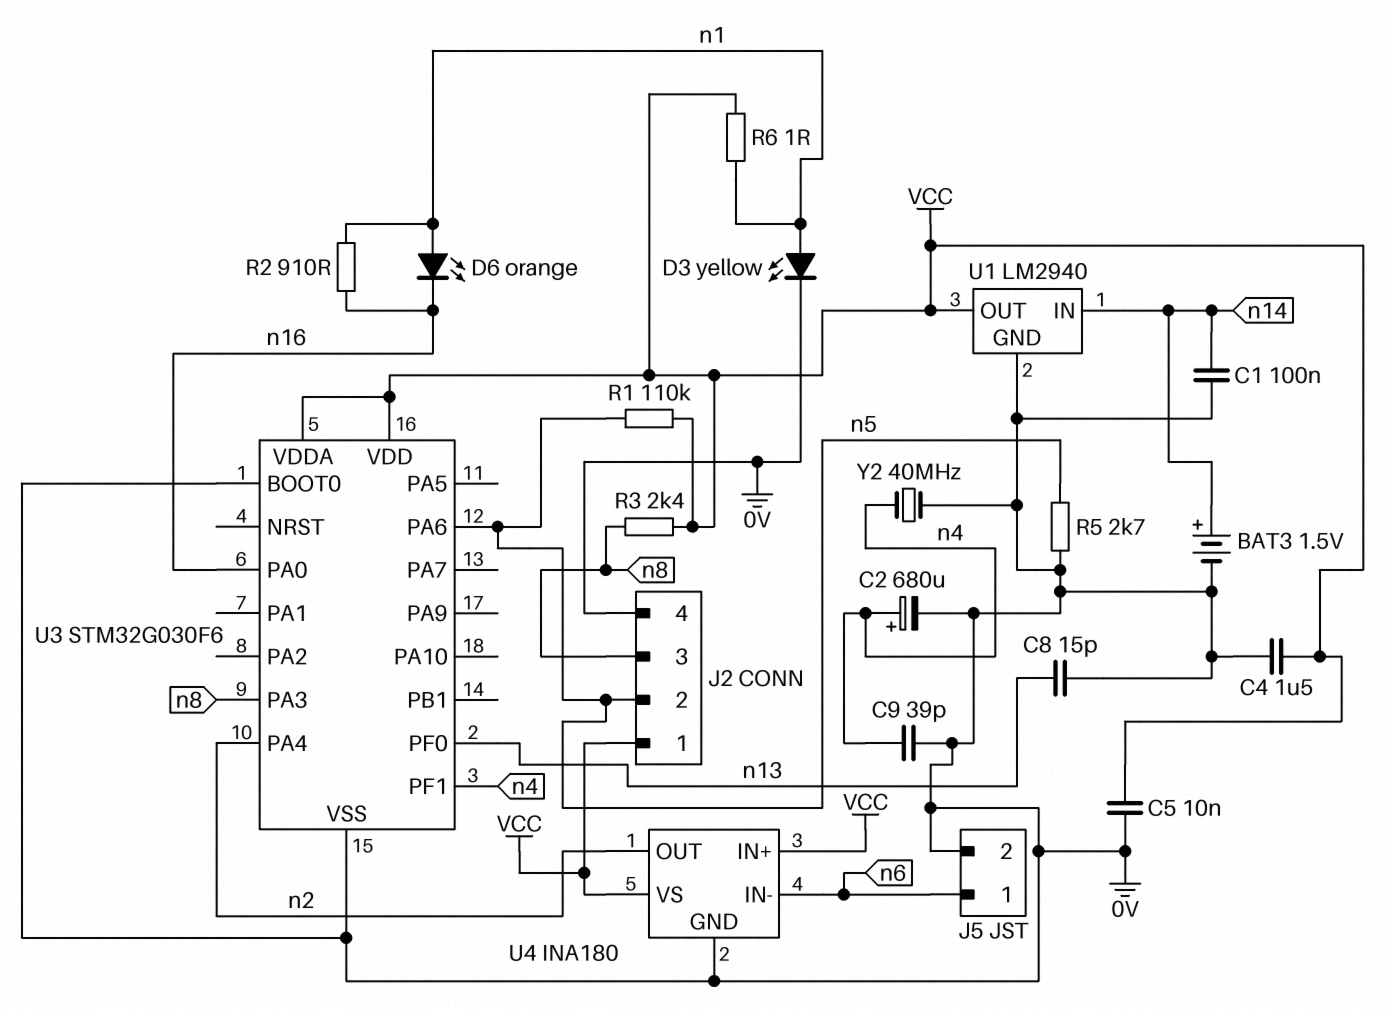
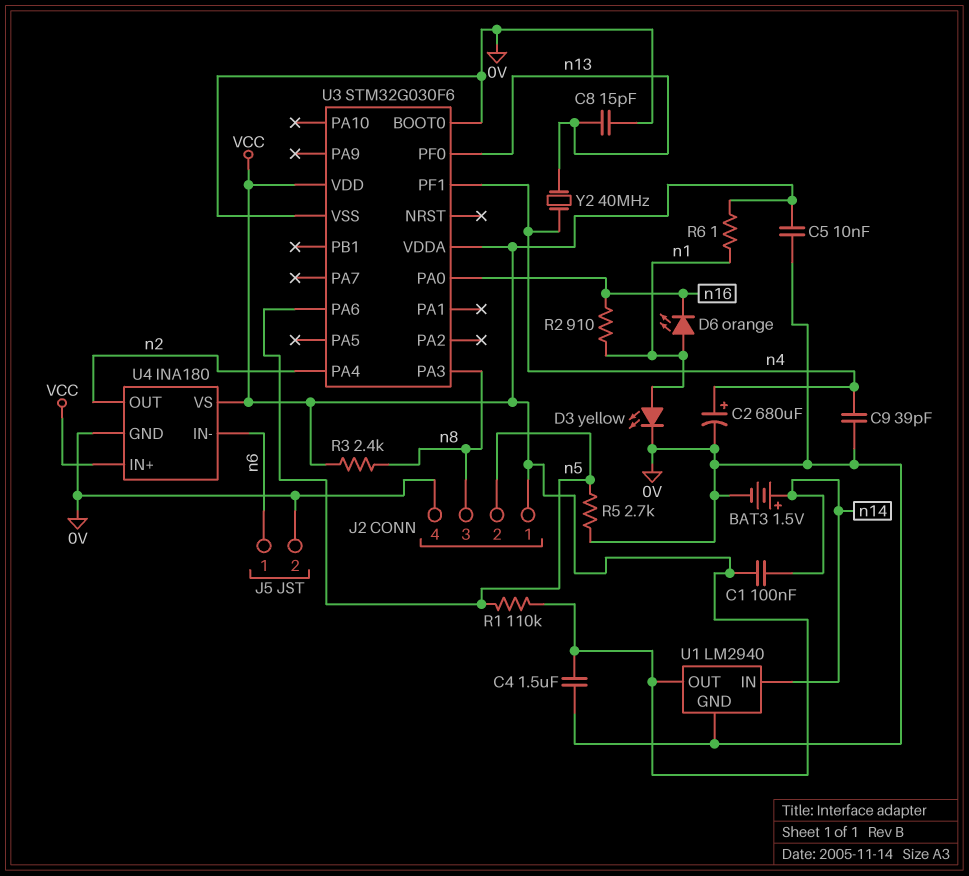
C1: 100nF (0V, n14) -> 100nF (VCC, n14)
Y2: 40MHz (0V, n4) -> 40MHz (n4, n13)

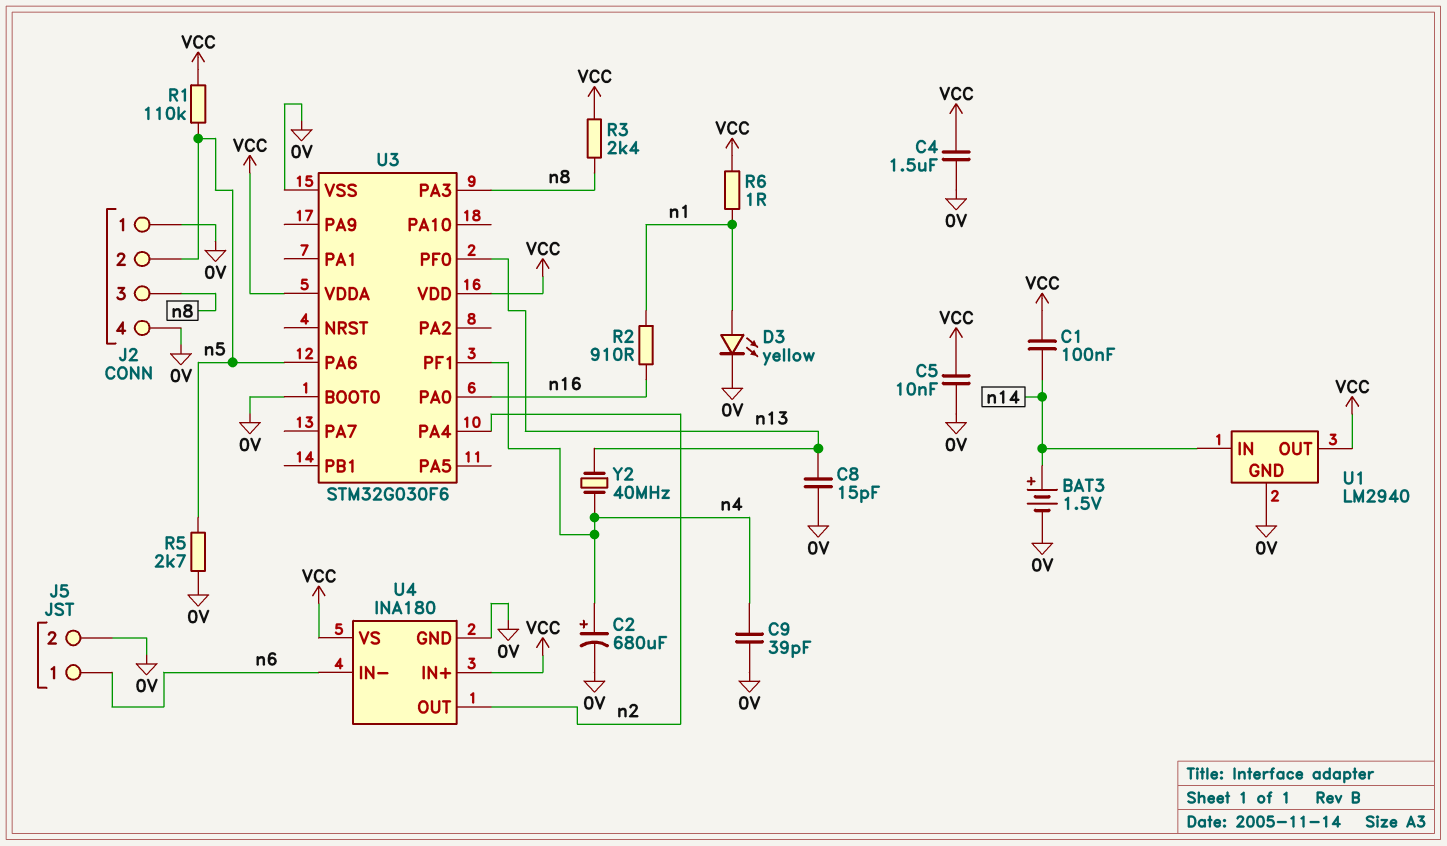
D6: LED orange (A n1, K n16) -> none
J2 pin 1: VCC -> 0V

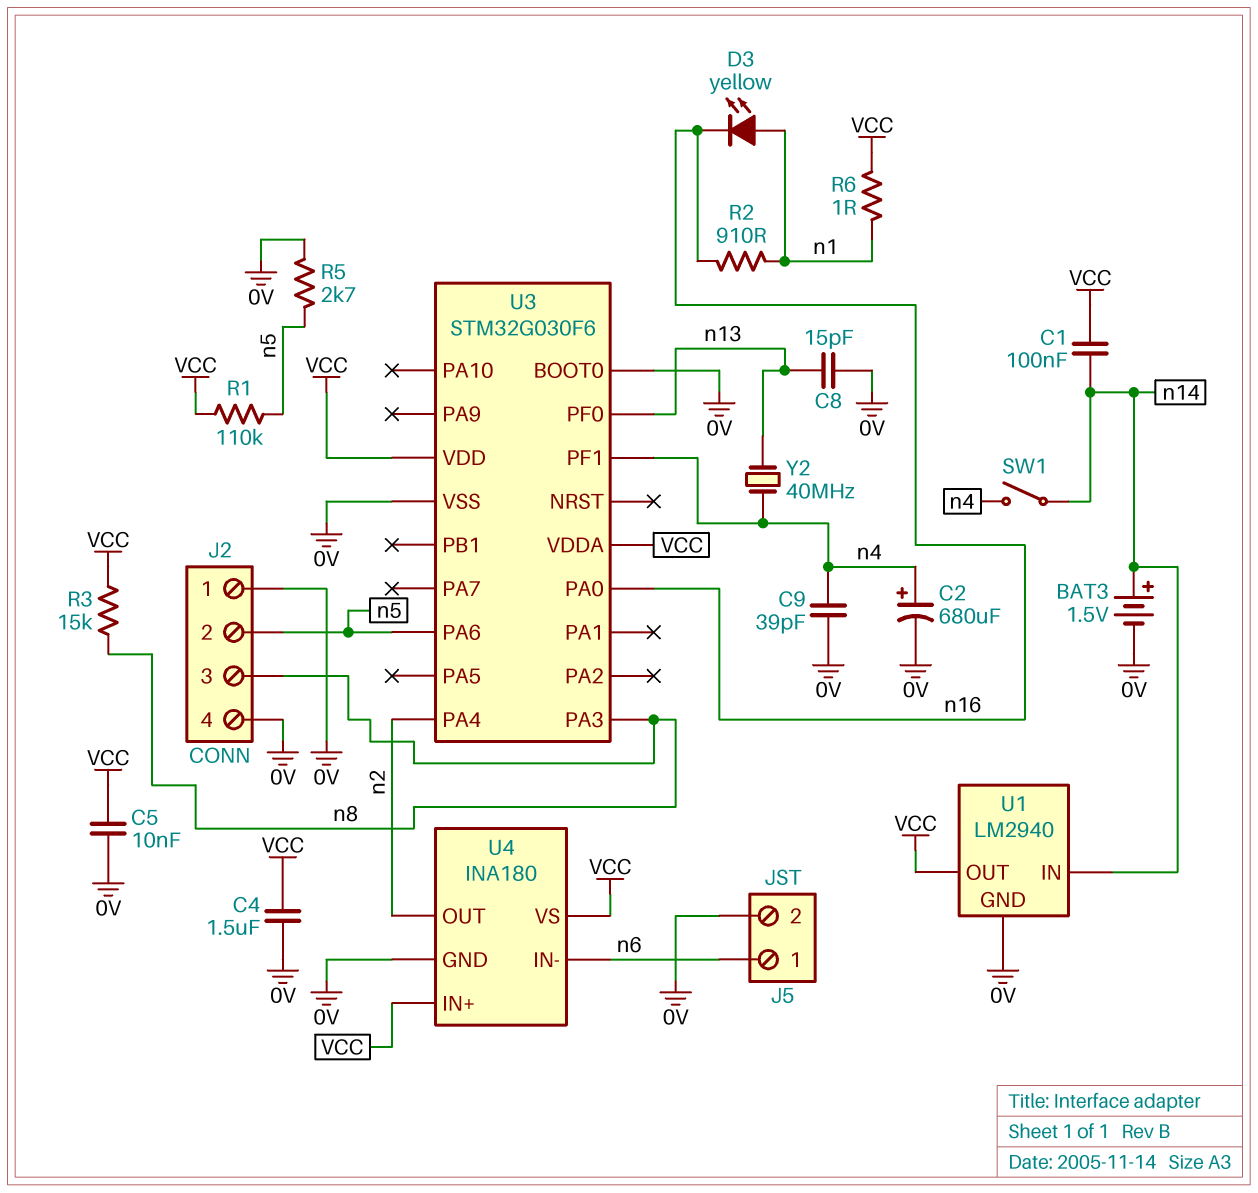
D3: LED yellow (A n1, K 0V) -> LED yellow (A n1, K n16)
R3: 2.4k (VCC, n8) -> 15k (VCC, n8)
SW1: none -> switch (n4, n14)

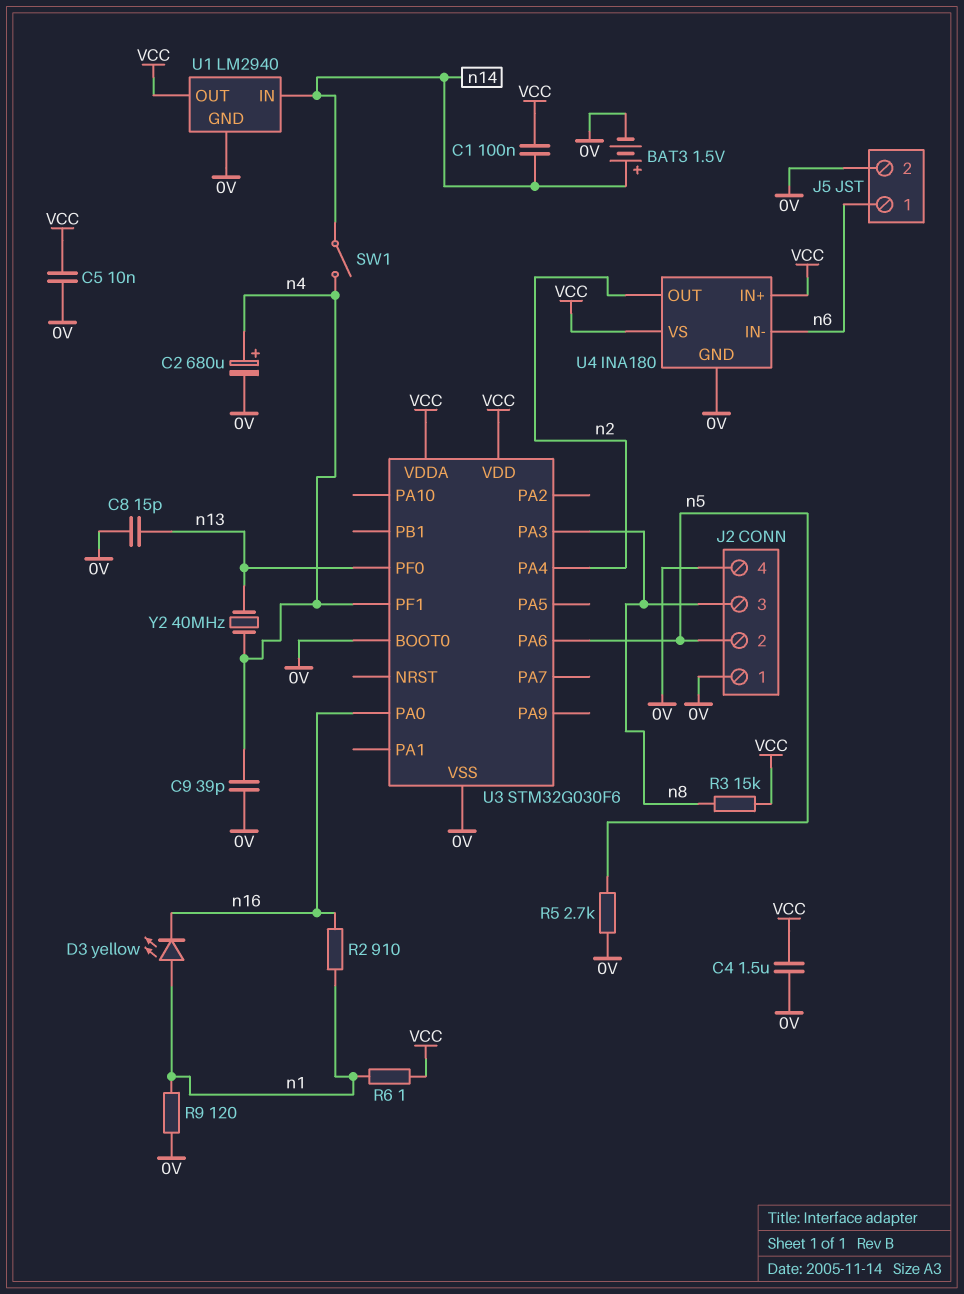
R1: 110k (VCC, n5) -> none
R9: none -> 120 (0V, n1)

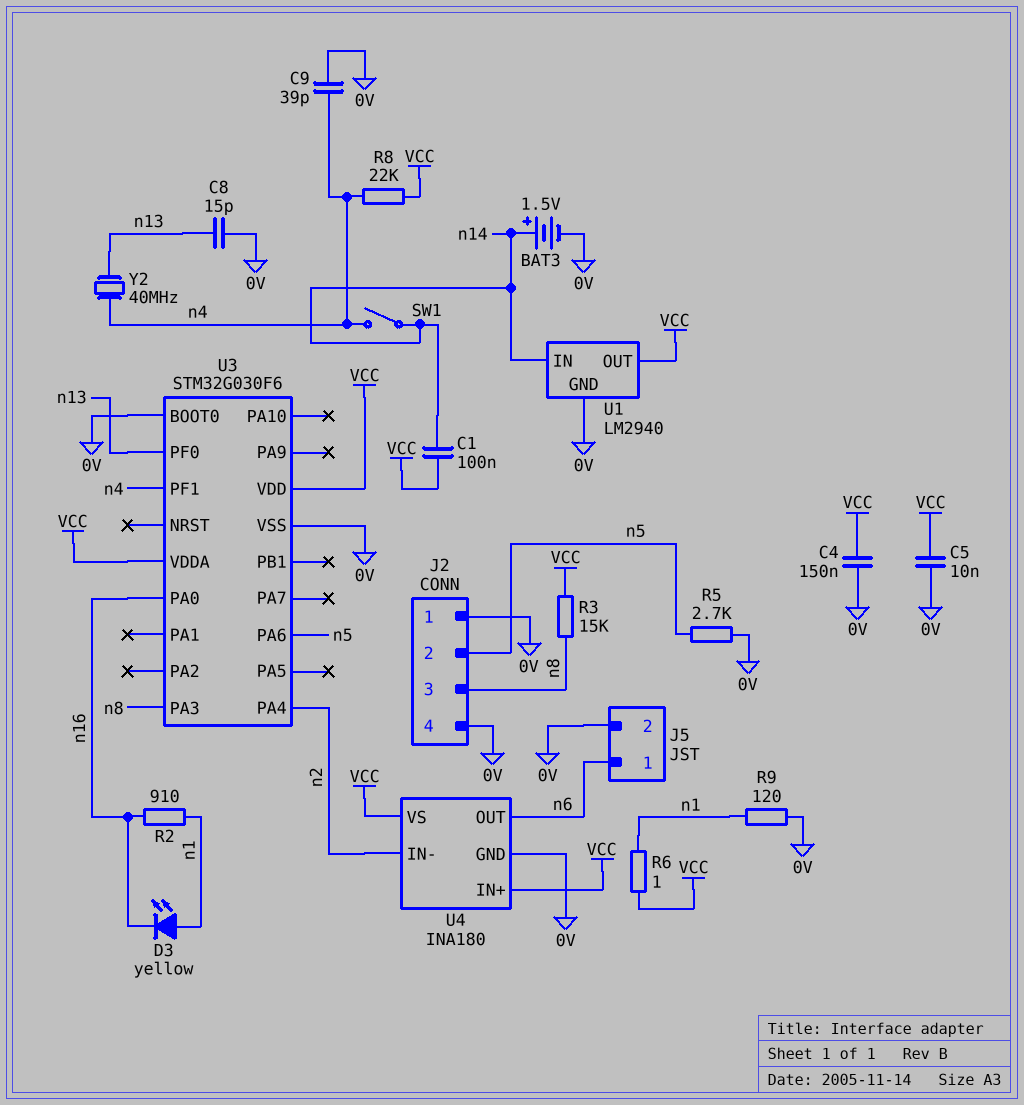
C2: 680uF (plus n4, minus 0V) -> none
C4: 1.5uF (0V, VCC) -> 150nF (0V, VCC)
R8: none -> 22k (VCC, n4)
U4 pin IN-: n6 -> n2
U4 pin OUT: n2 -> n6

